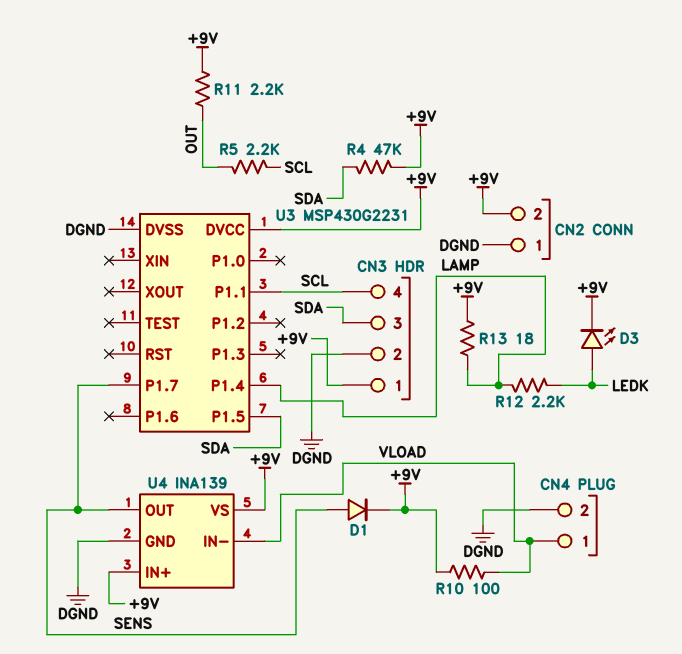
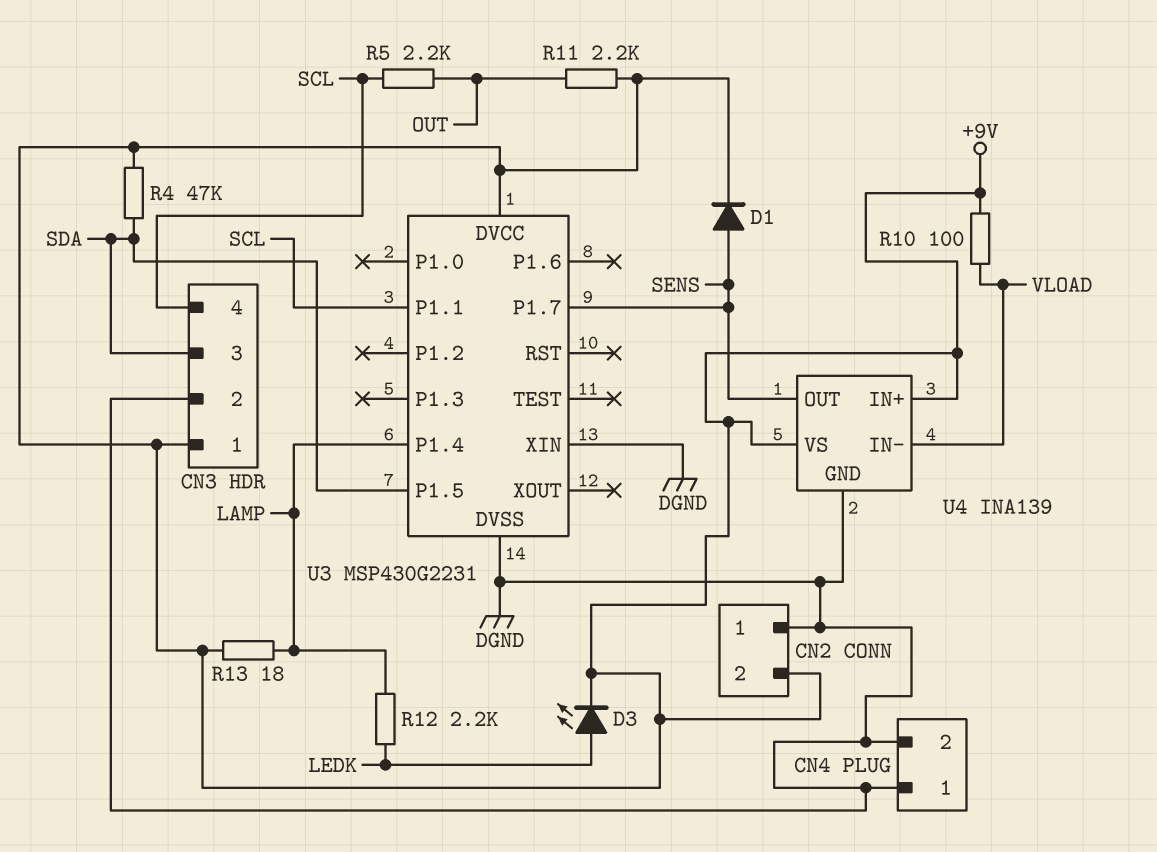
CN4 pin 1: VLOAD -> DGND
U3 pin XIN: none -> DGND

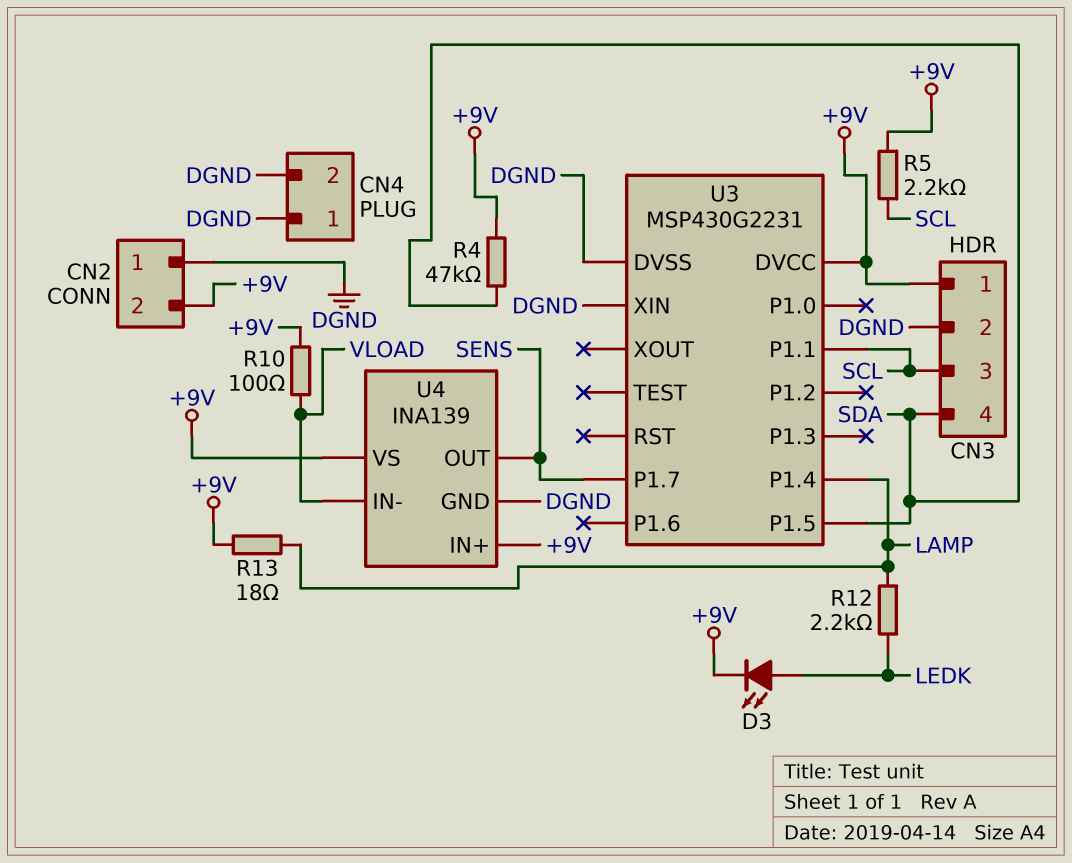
CN3 pin 3: SDA -> SCL
CN3 pin 4: SCL -> SDA
D1: diode (A SENS, K +9V) -> none
R5: 2.2k (OUT, SCL) -> 2.2k (+9V, SCL)
R11: 2.2k (+9V, OUT) -> none

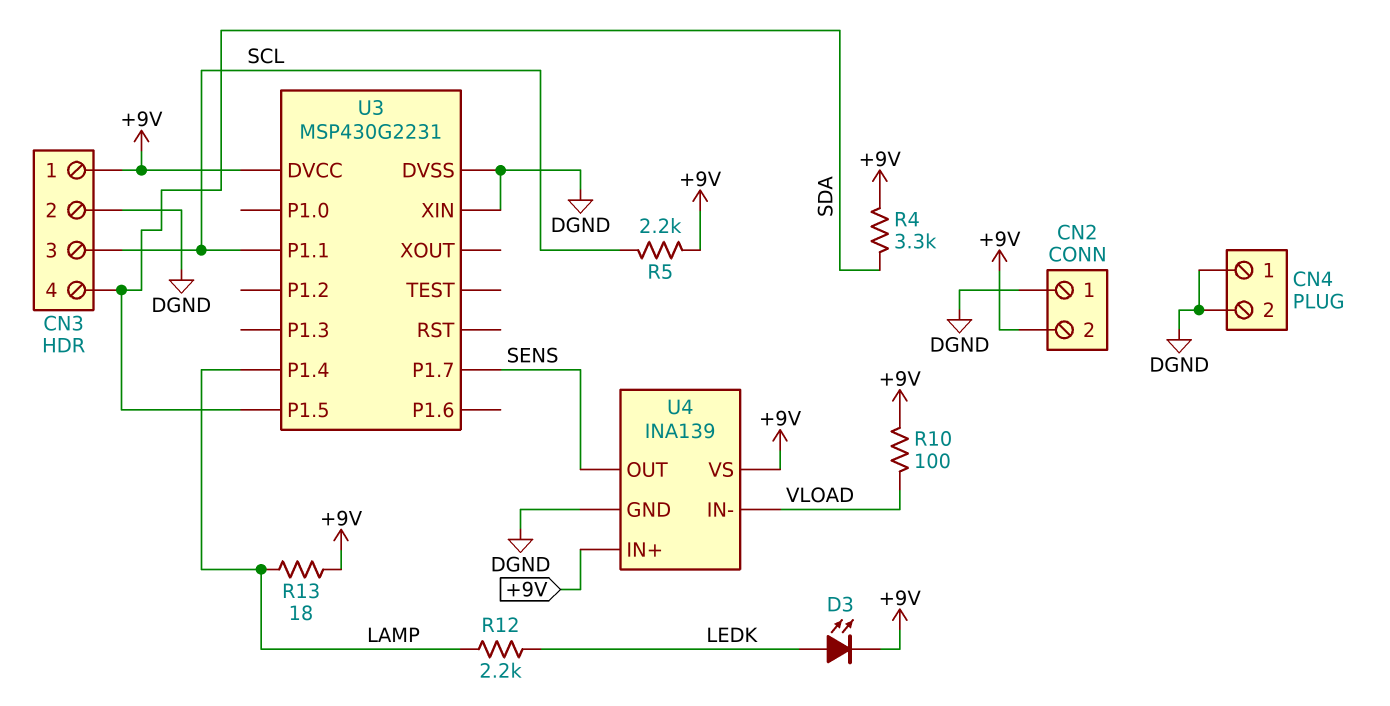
R4: 47k (+9V, SDA) -> 3.3k (+9V, SDA)

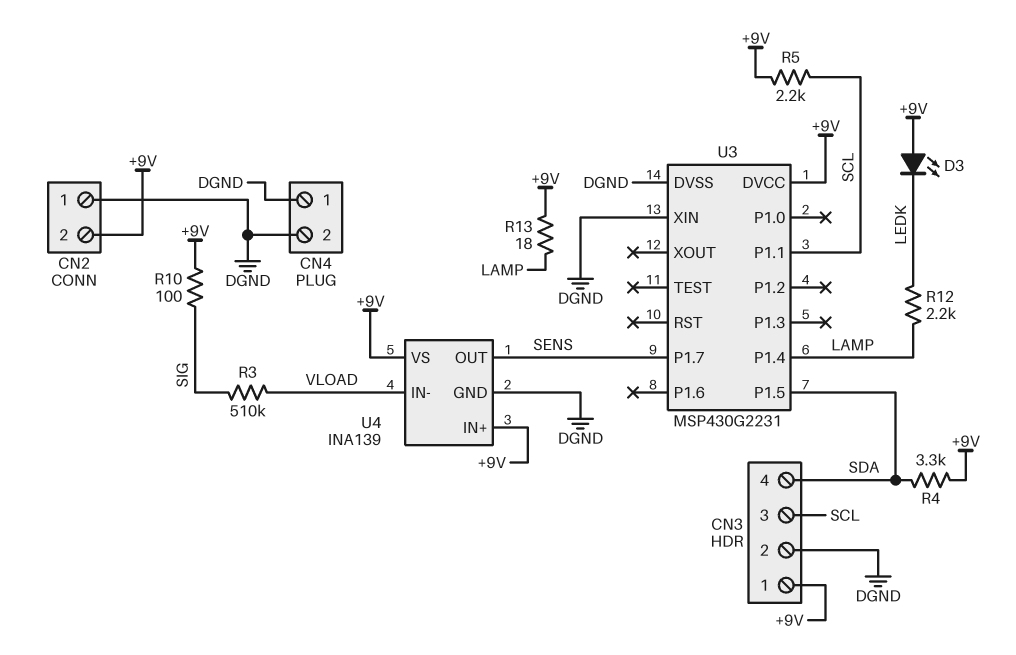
D3: LED (A LEDK, K +9V) -> LED (A +9V, K LEDK)
R3: none -> 510k (SIG, VLOAD)
R10: 100 (+9V, VLOAD) -> 100 (+9V, SIG)

